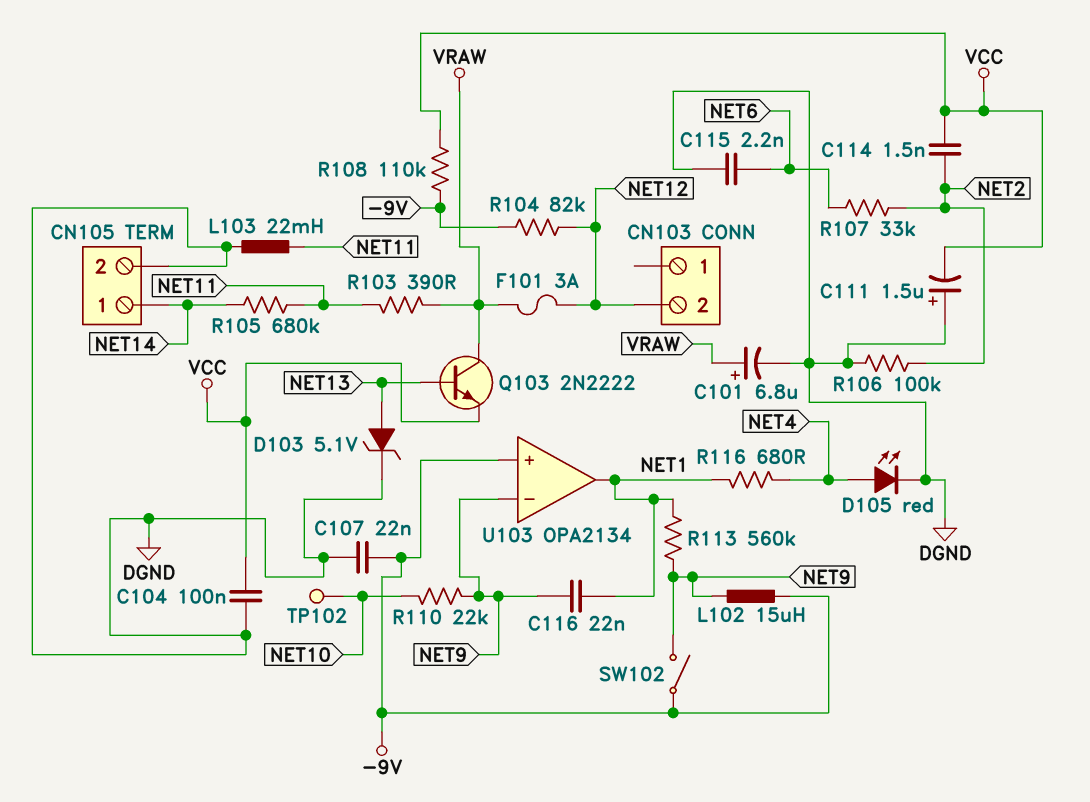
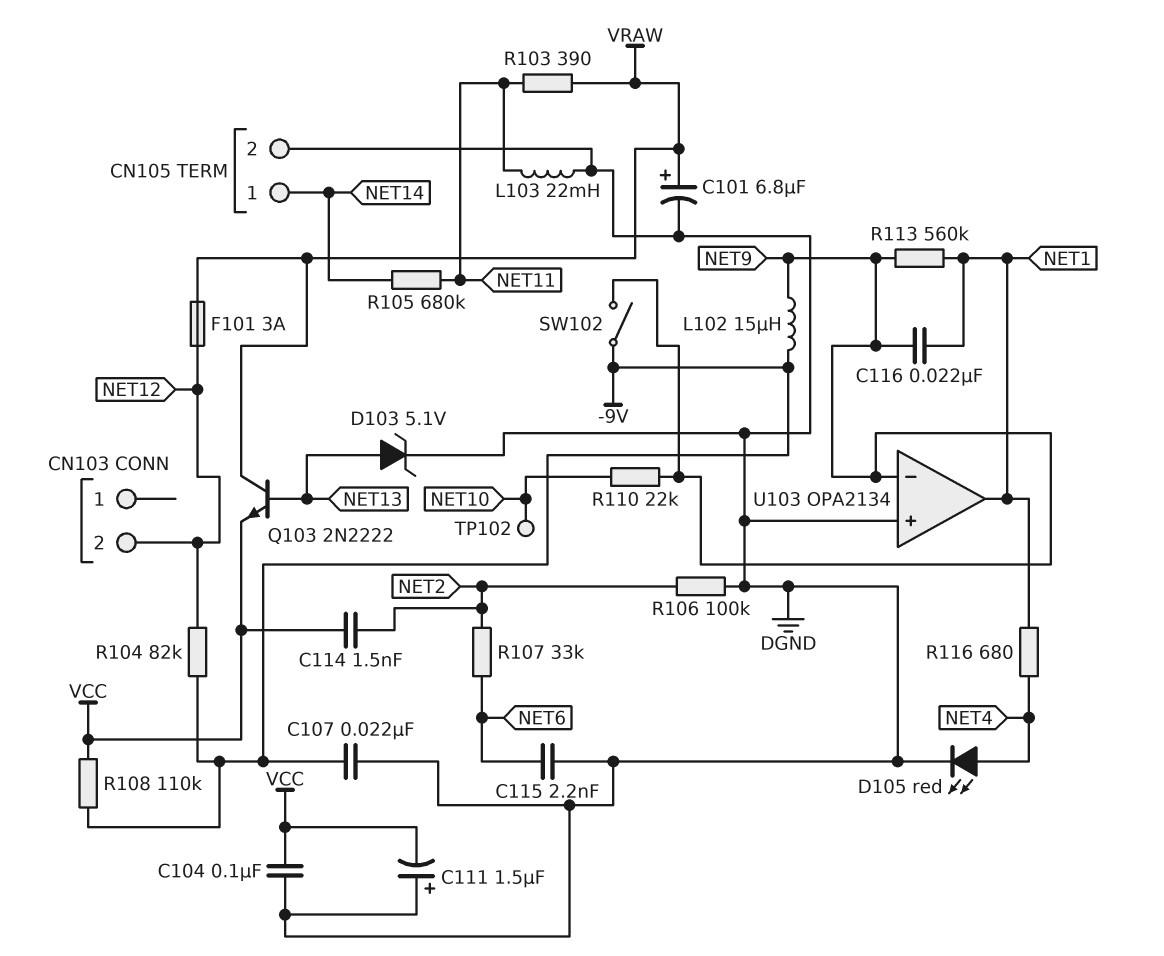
U103 pin in+: -9V -> DGND

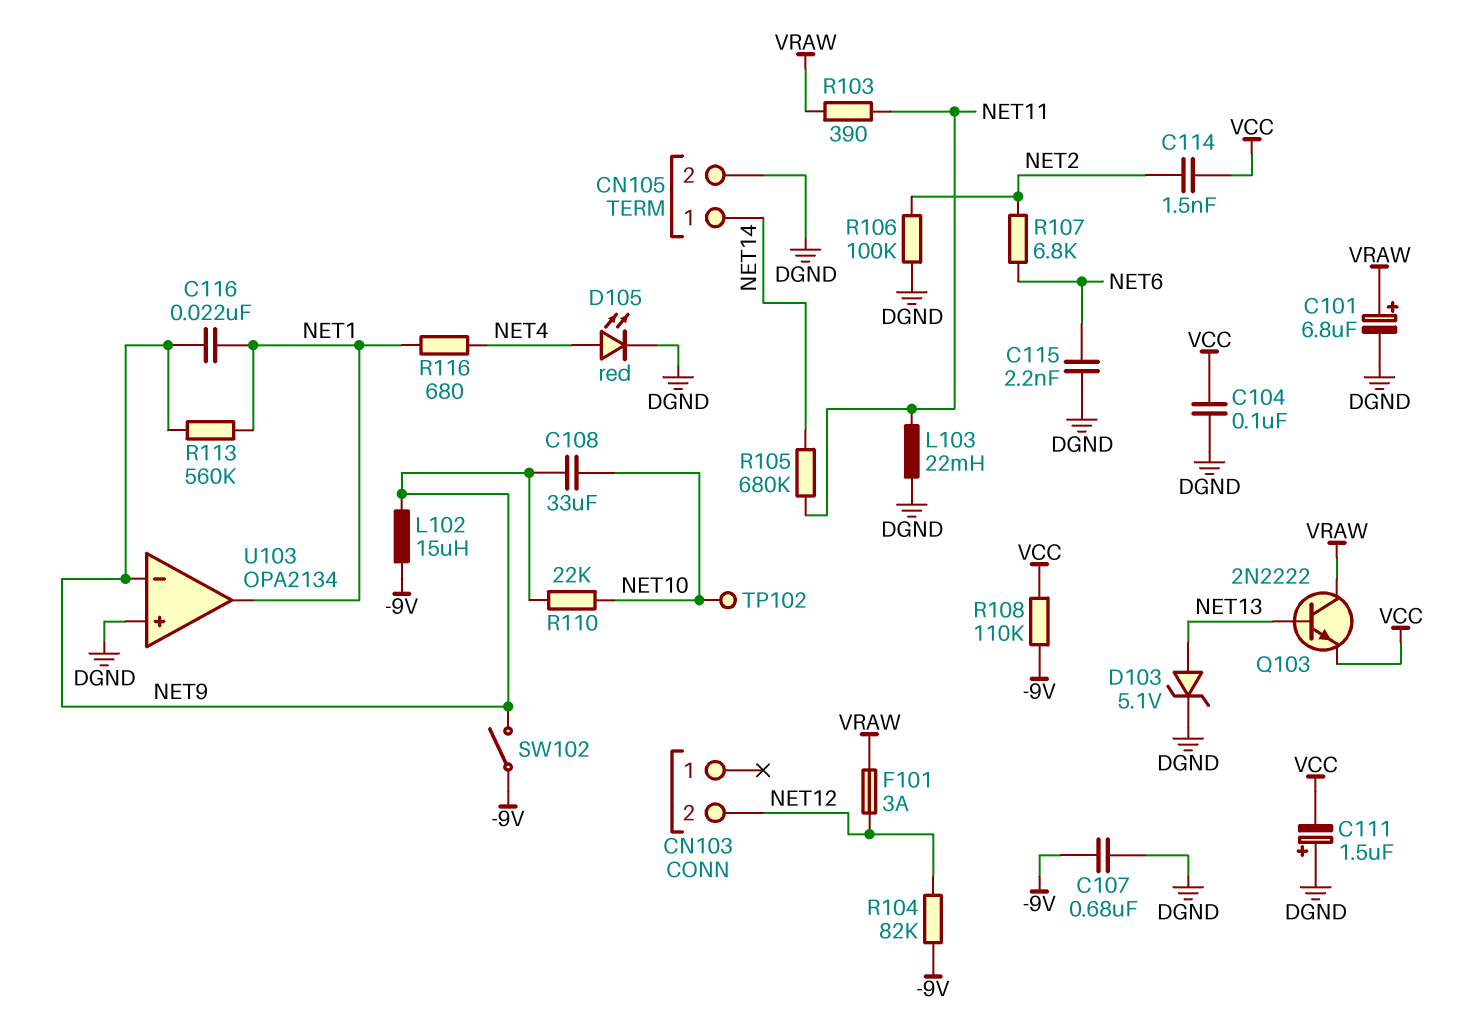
C107: 22nF (-9V, DGND) -> 680nF (-9V, DGND)
C108: none -> 33uF (NET9, NET10)
R107: 33k (NET2, NET6) -> 6.8k (NET2, NET6)

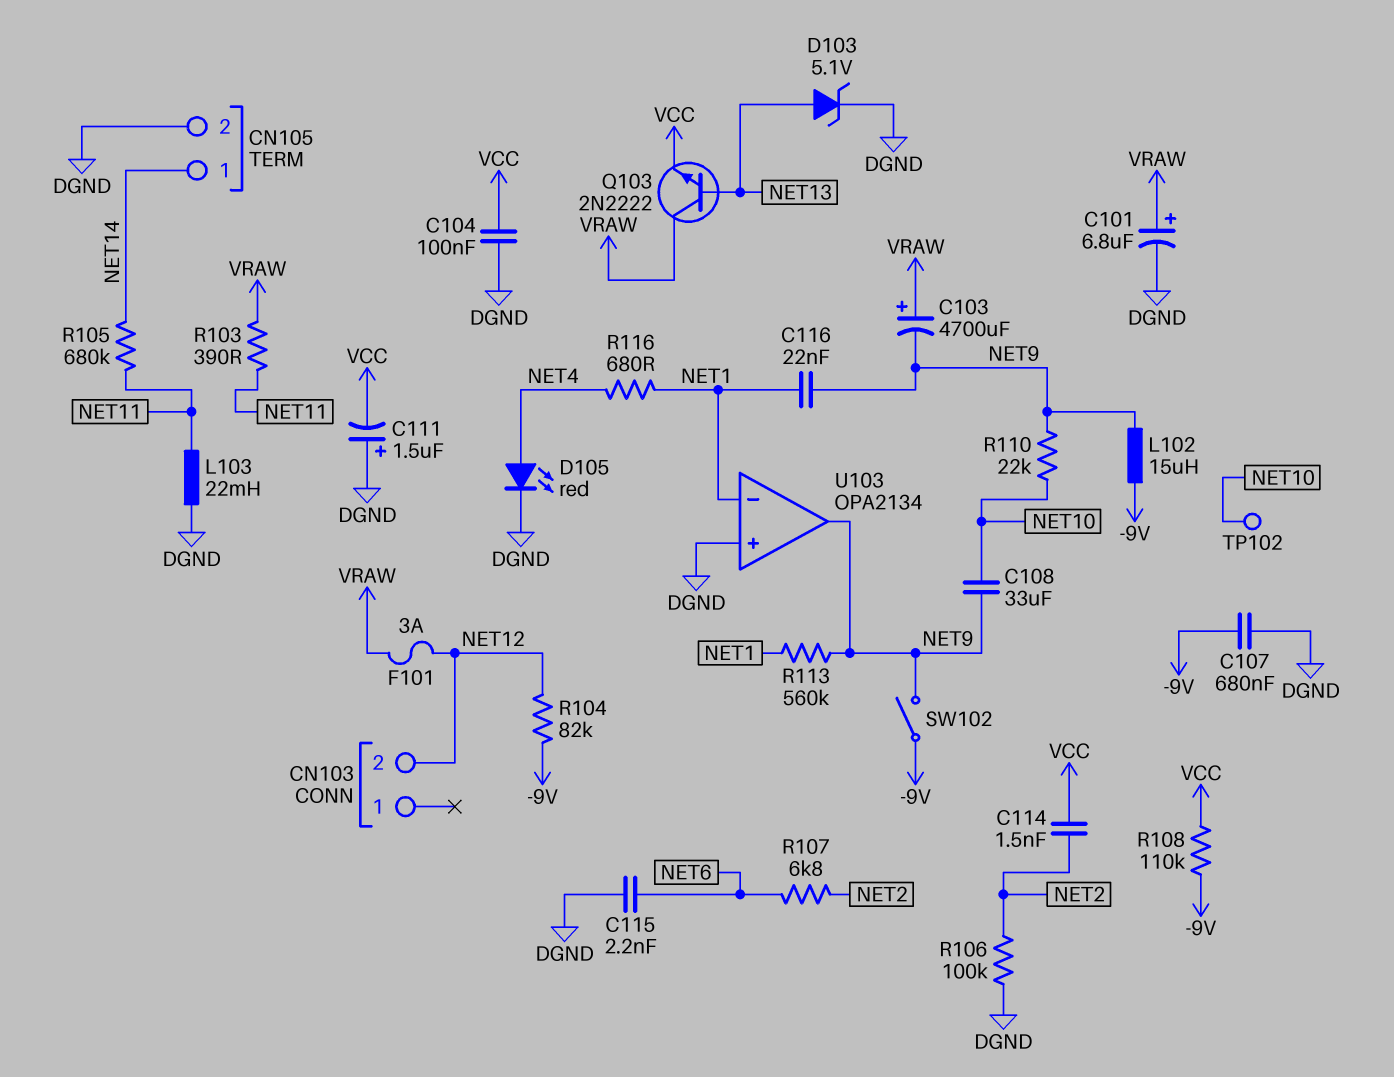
C103: none -> 4700uF (plus VRAW, minus NET9)
U103 pin in-: NET9 -> NET1
U103 pin out: NET1 -> NET9

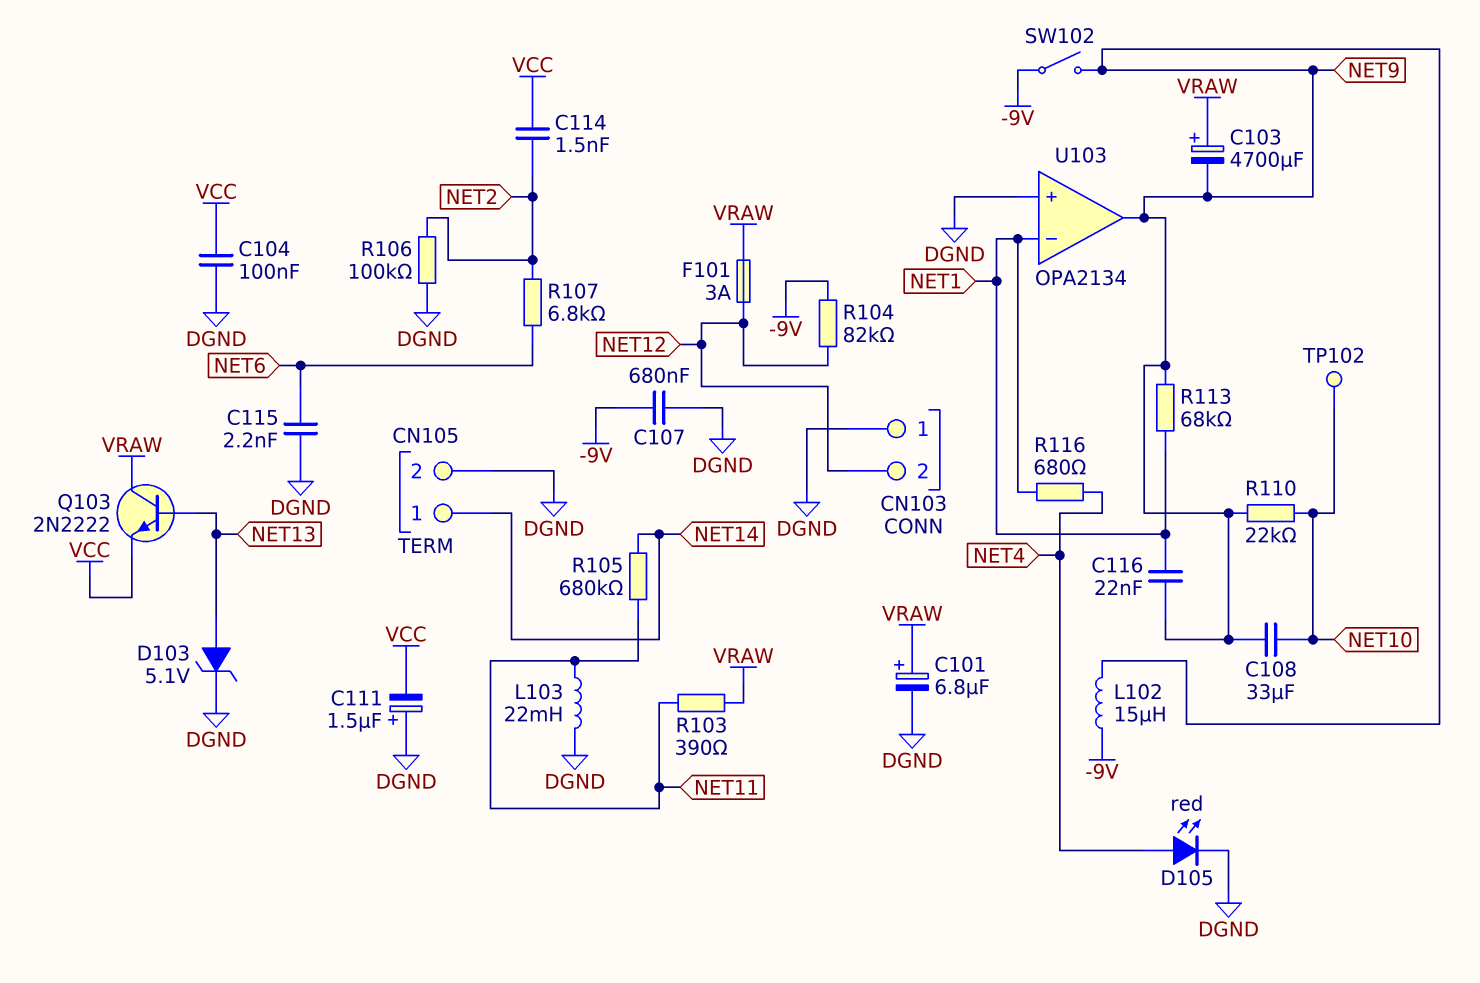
CN103 pin 1: none -> DGND
R108: 110k (-9V, VCC) -> none
R113: 560k (NET1, NET9) -> 68k (NET1, NET9)

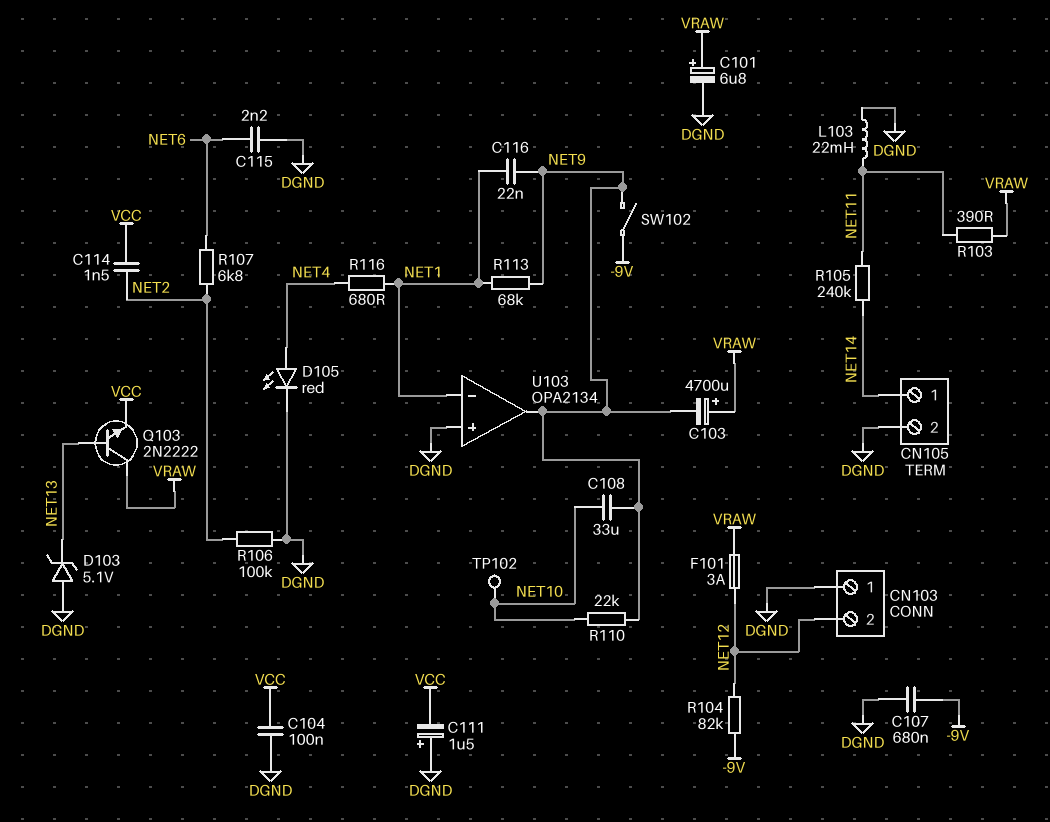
D103: zener 5.1V (A NET13, K DGND) -> zener 5.1V (A DGND, K NET13)
L102: 15uH (-9V, NET9) -> none
R105: 680k (NET11, NET14) -> 240k (NET11, NET14)

